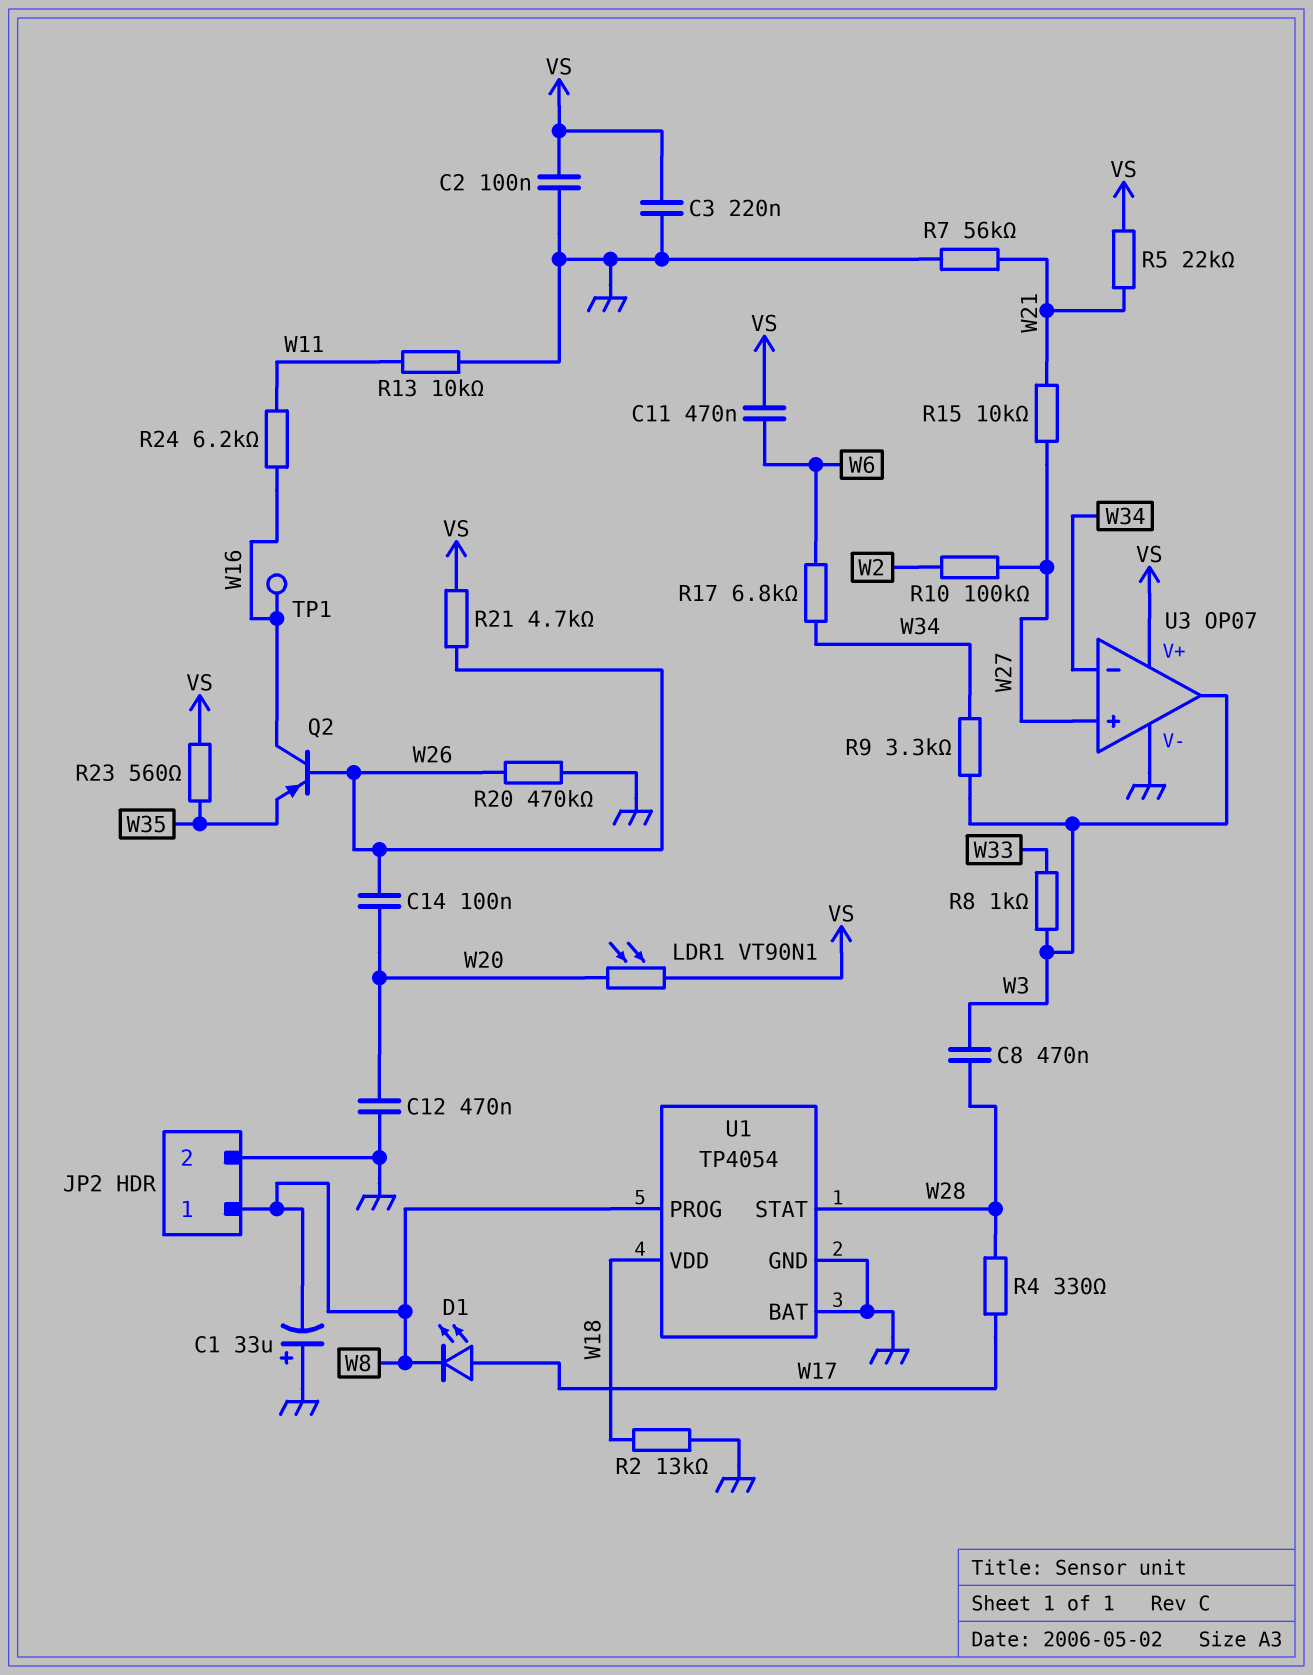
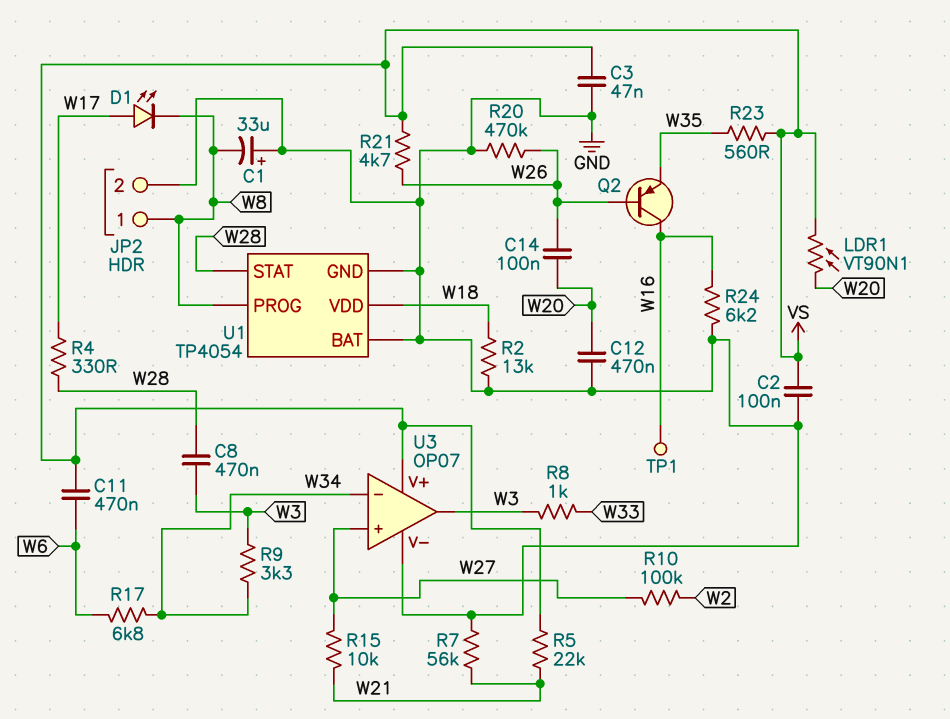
C3: 220nF (GND, VS) -> 47nF (GND, VS)
R13: 10k (GND, W11) -> none
R24: 6.2k (W11, W16) -> 6.2k (GND, W16)

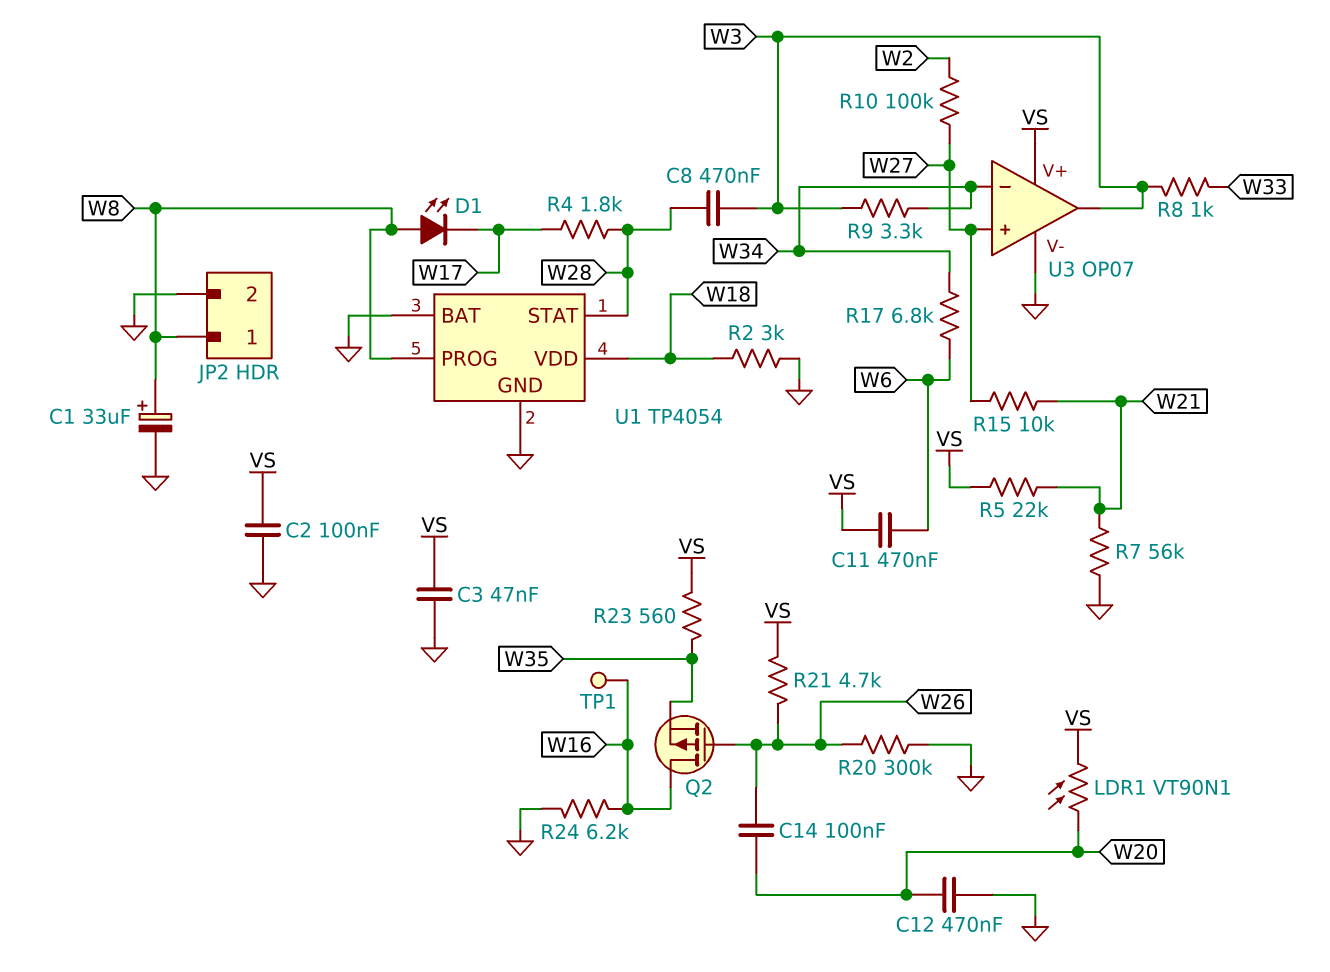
C1: 33uF (plus GND, minus W8) -> 33uF (plus W8, minus GND)
D1: LED (A W17, K W8) -> LED (A W8, K W17)
Q2: PNP (B W26, C W16, E W35) -> PMOS (G W26, D W16, S W35)
R2: 13k (GND, W18) -> 3k (GND, W18)
R4: 330 (W17, W28) -> 1.8k (W17, W28)
R20: 470k (GND, W26) -> 300k (GND, W26)

